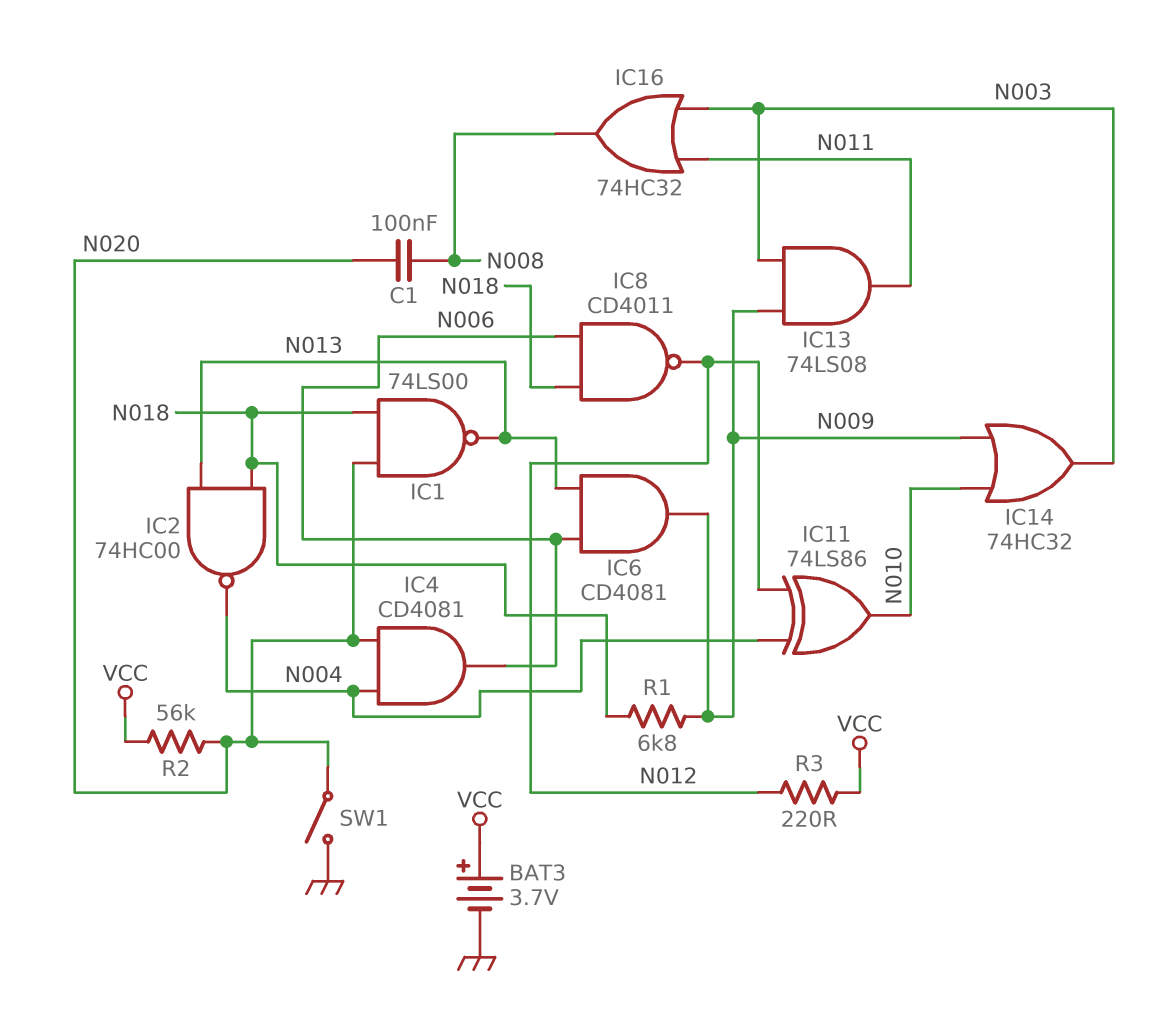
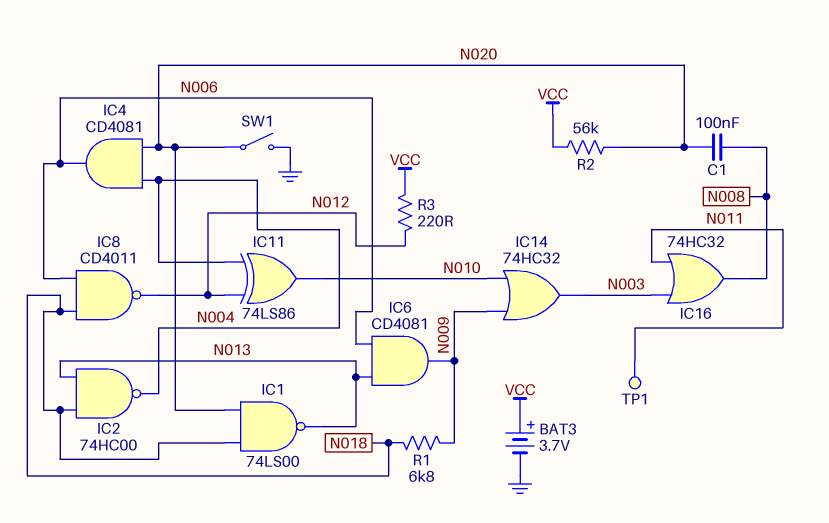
IC13: AND 74LS08 (in N003, in N009, out N011) -> none
TP1: none -> test point (N011)

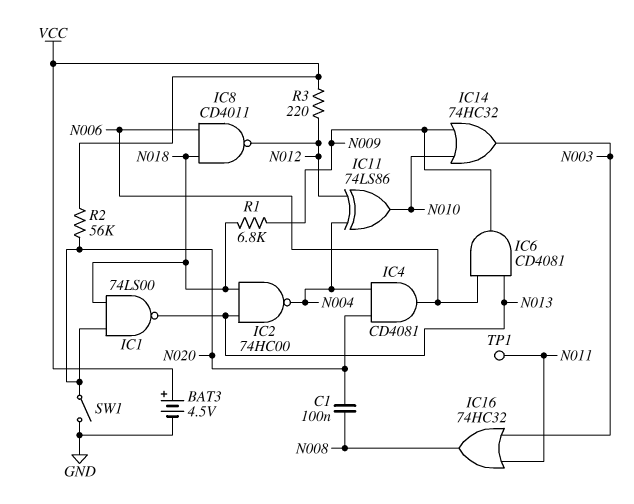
BAT3: 3.7V (plus VCC, minus GND) -> 4.5V (plus VCC, minus GND)

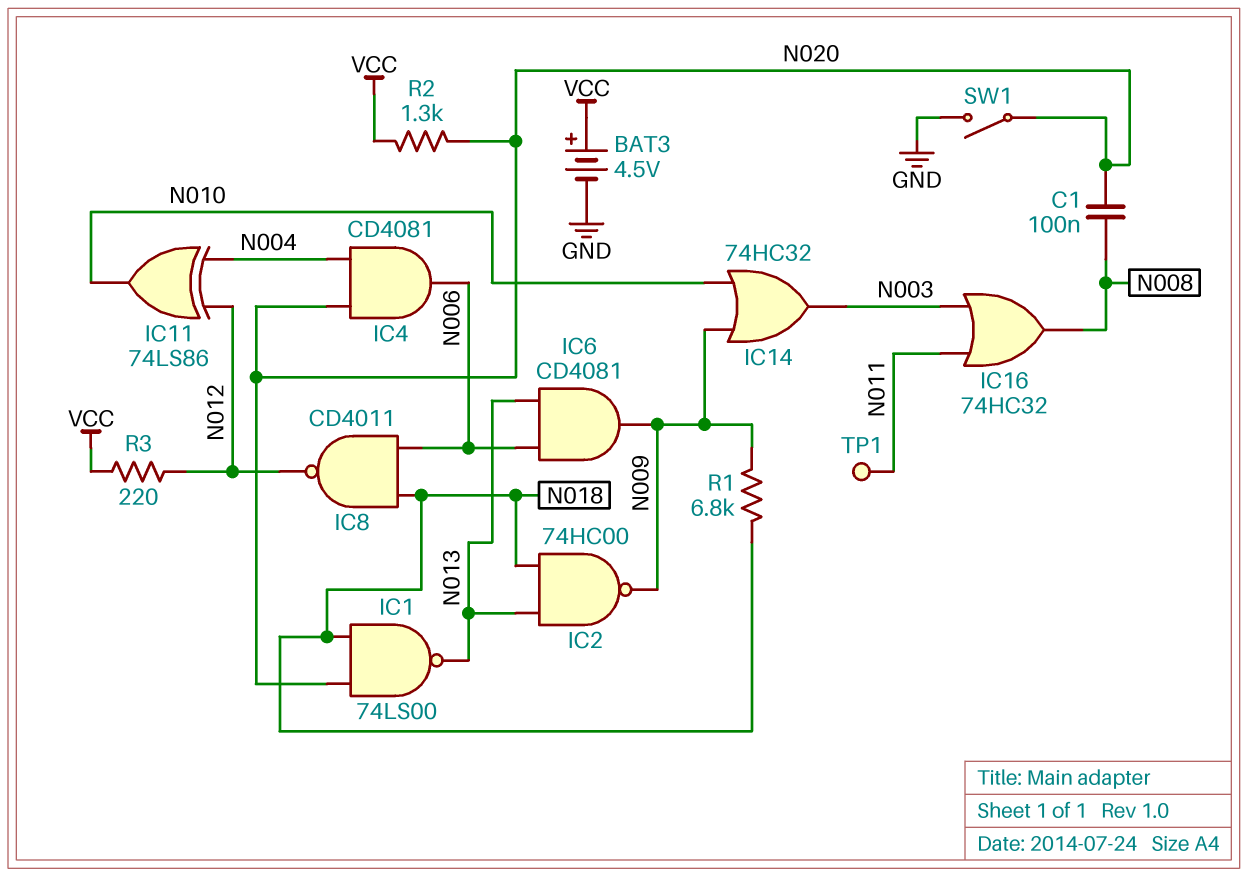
IC2: NAND 74HC00 (in N013, in N018, out N004) -> NAND 74HC00 (in N013, in N018, out N009)
R2: 56k (N020, VCC) -> 1.3k (N020, VCC)

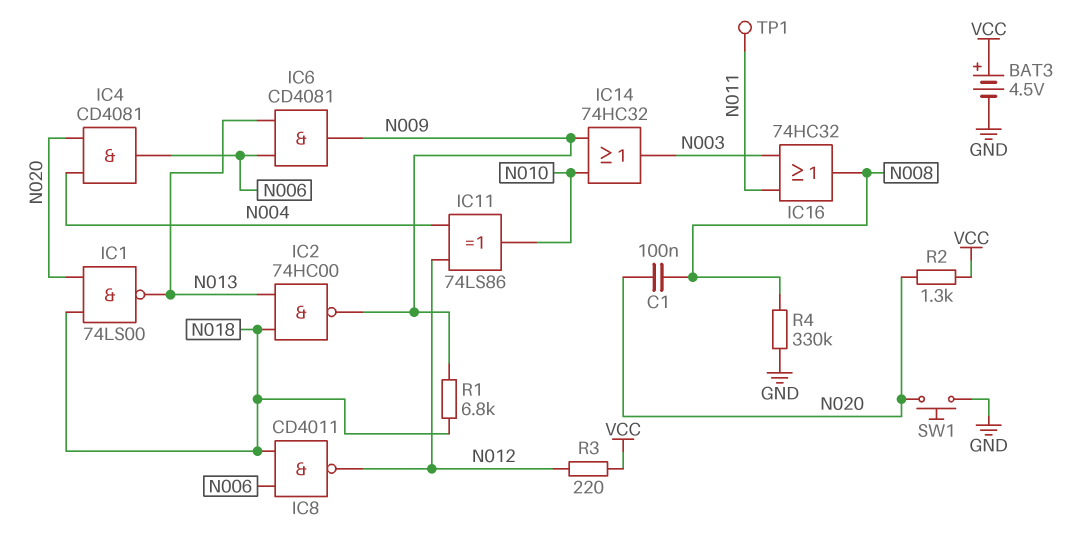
R4: none -> 330k (GND, N008)
SW1: switch (GND, N020) -> button (GND, N020)

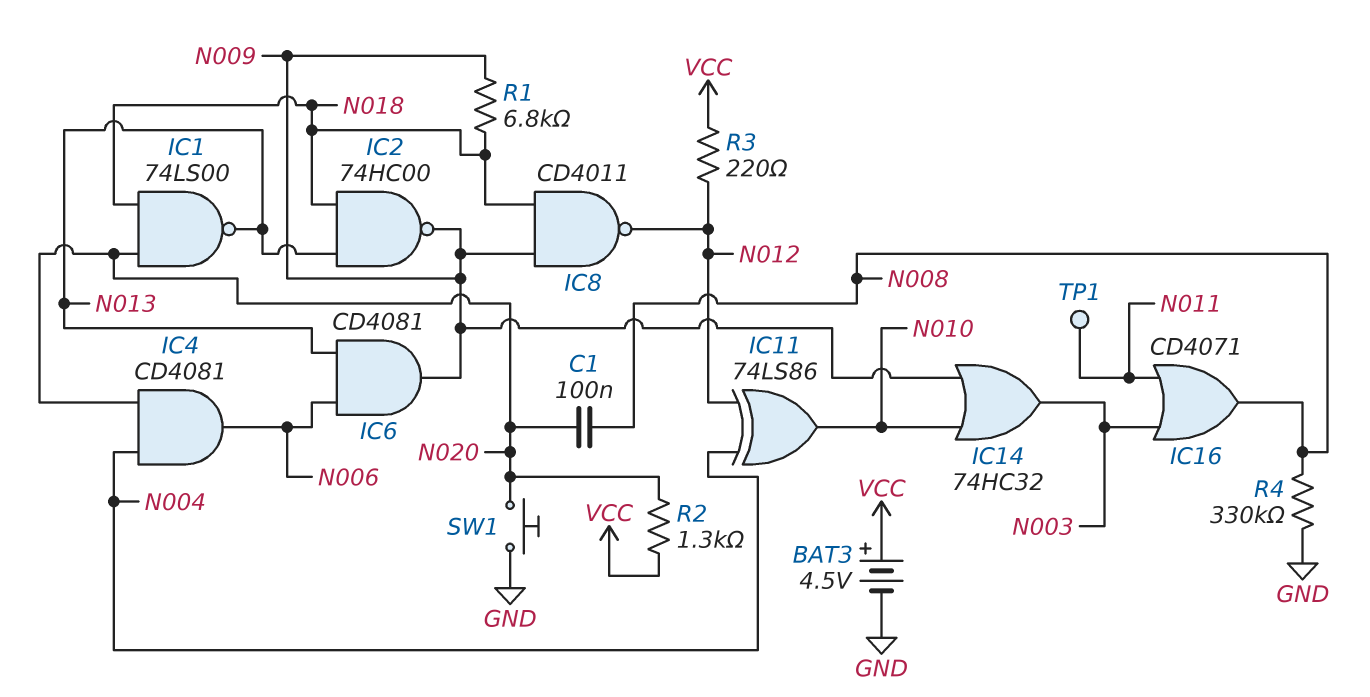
IC8: NAND CD4011 (in N006, in N018, out N012) -> NAND CD4011 (in N009, in N018, out N012)
IC16: OR 74HC32 (in N003, in N011, out N008) -> OR CD4071 (in N003, in N011, out N008)

